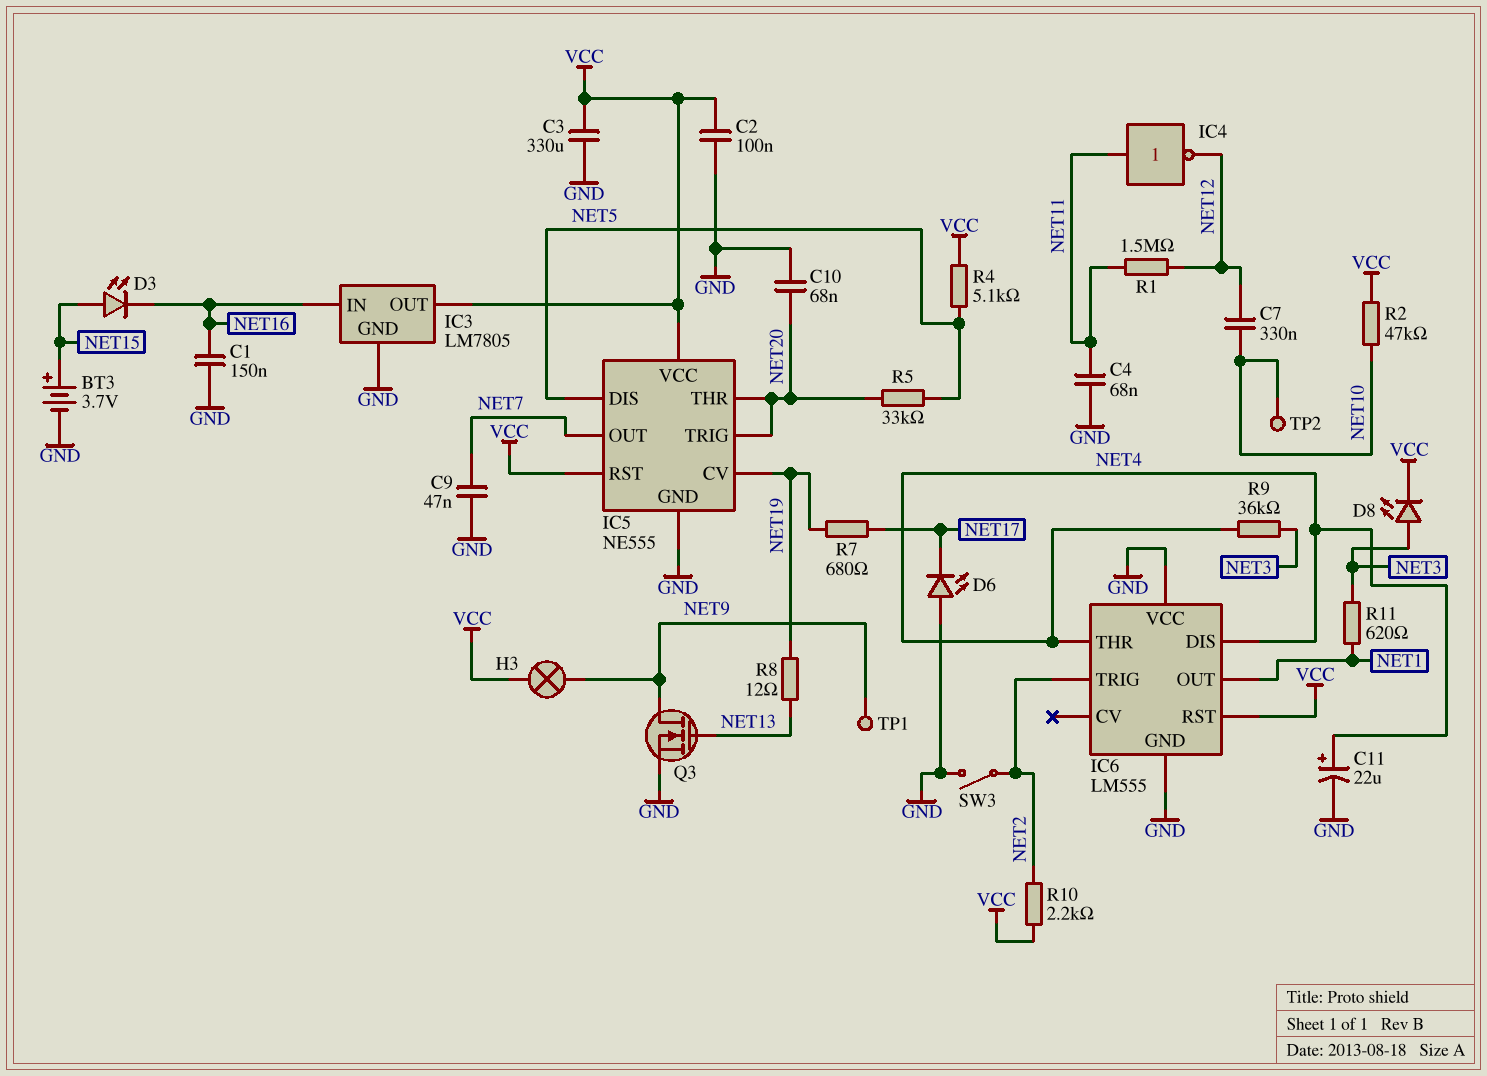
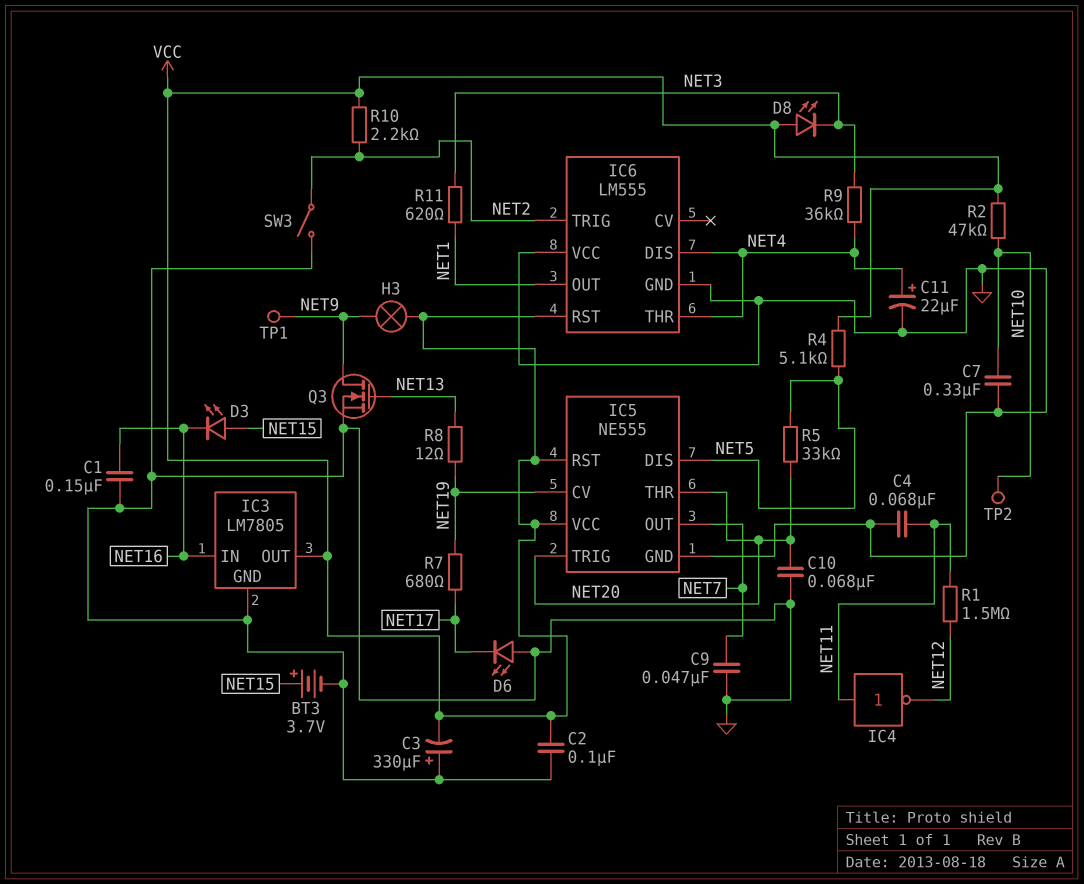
C3: 330uF (GND, VCC) -> 330uF (plus GND, minus VCC)
C7: 330nF (NET10, NET12) -> 330nF (GND, NET10)
D8: LED (A NET3, K VCC) -> LED (A VCC, K NET3)

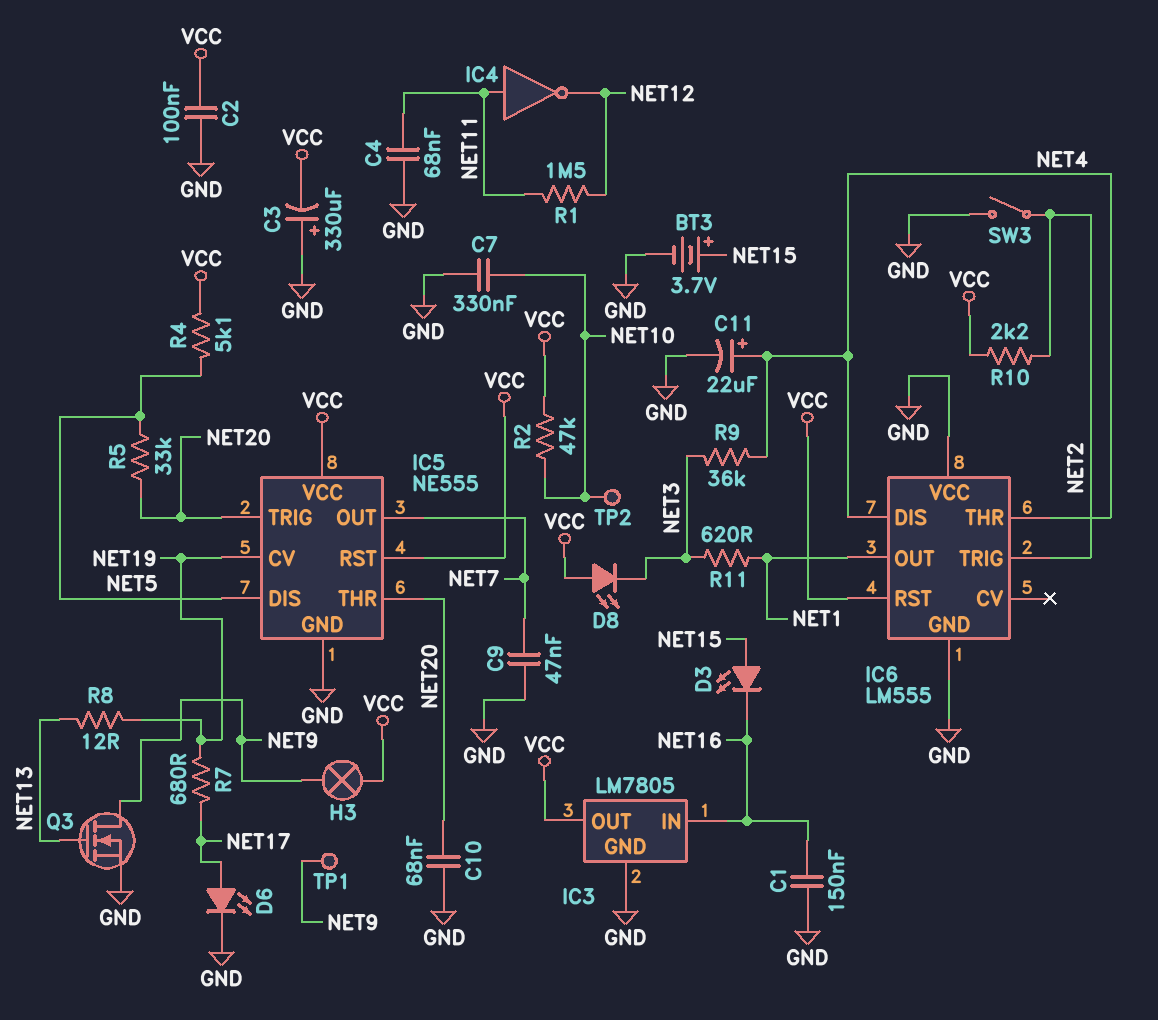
D6: LED (A GND, K NET17) -> LED (A NET17, K GND)

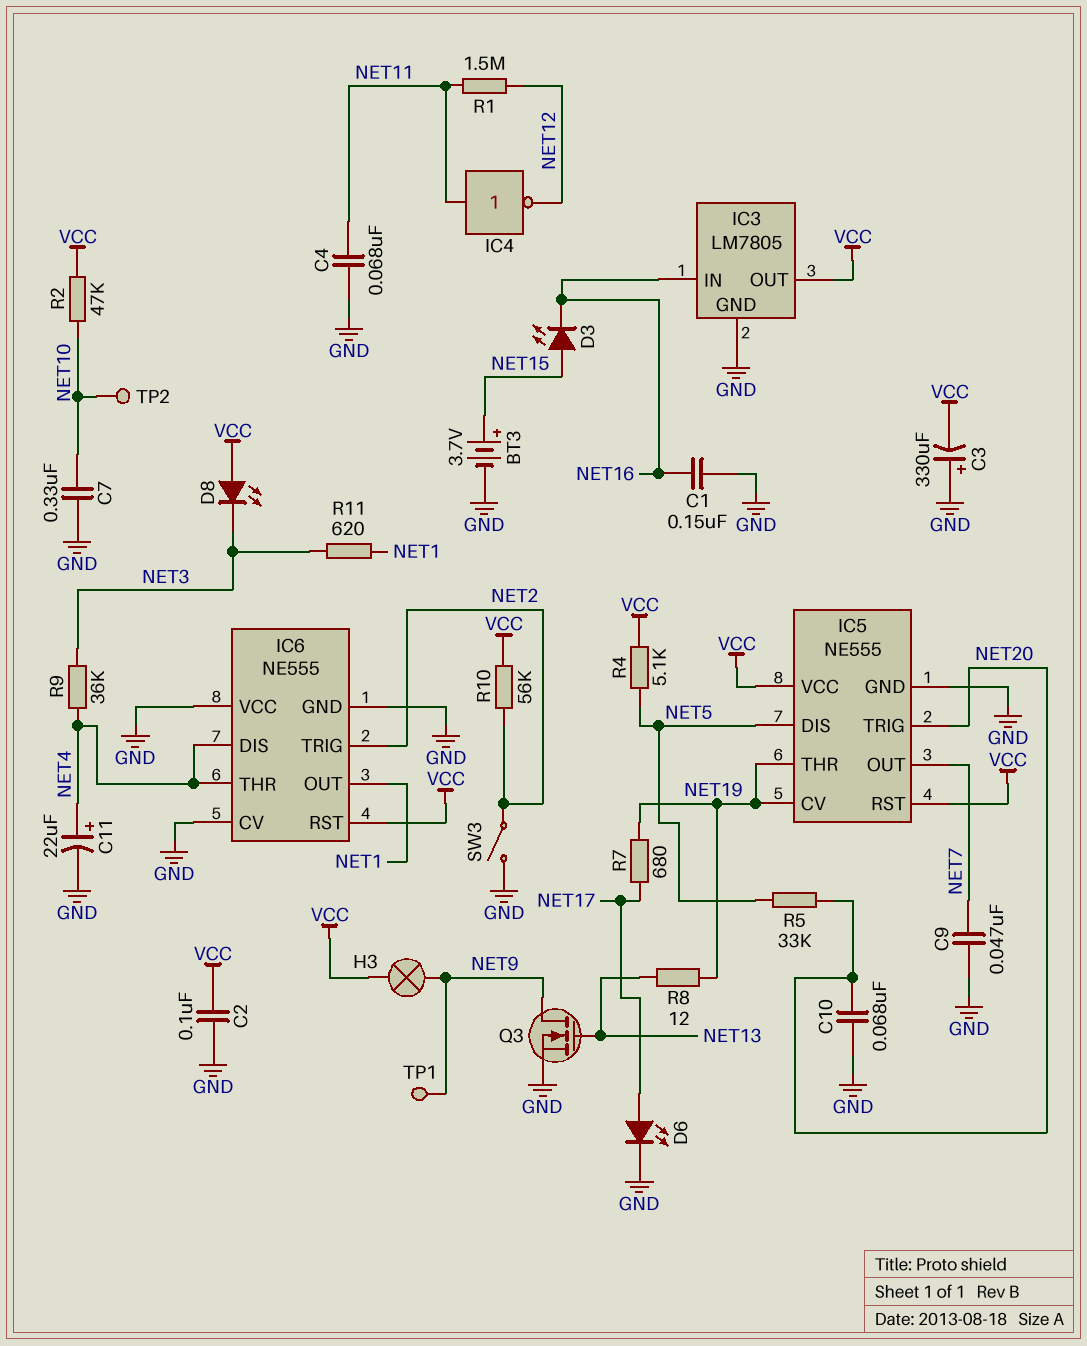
IC5 pin THR: NET20 -> NET19
IC6: LM555 -> NE555
IC6 pin CV: none -> GND
R10: 2.2k (NET2, VCC) -> 56k (NET2, VCC)

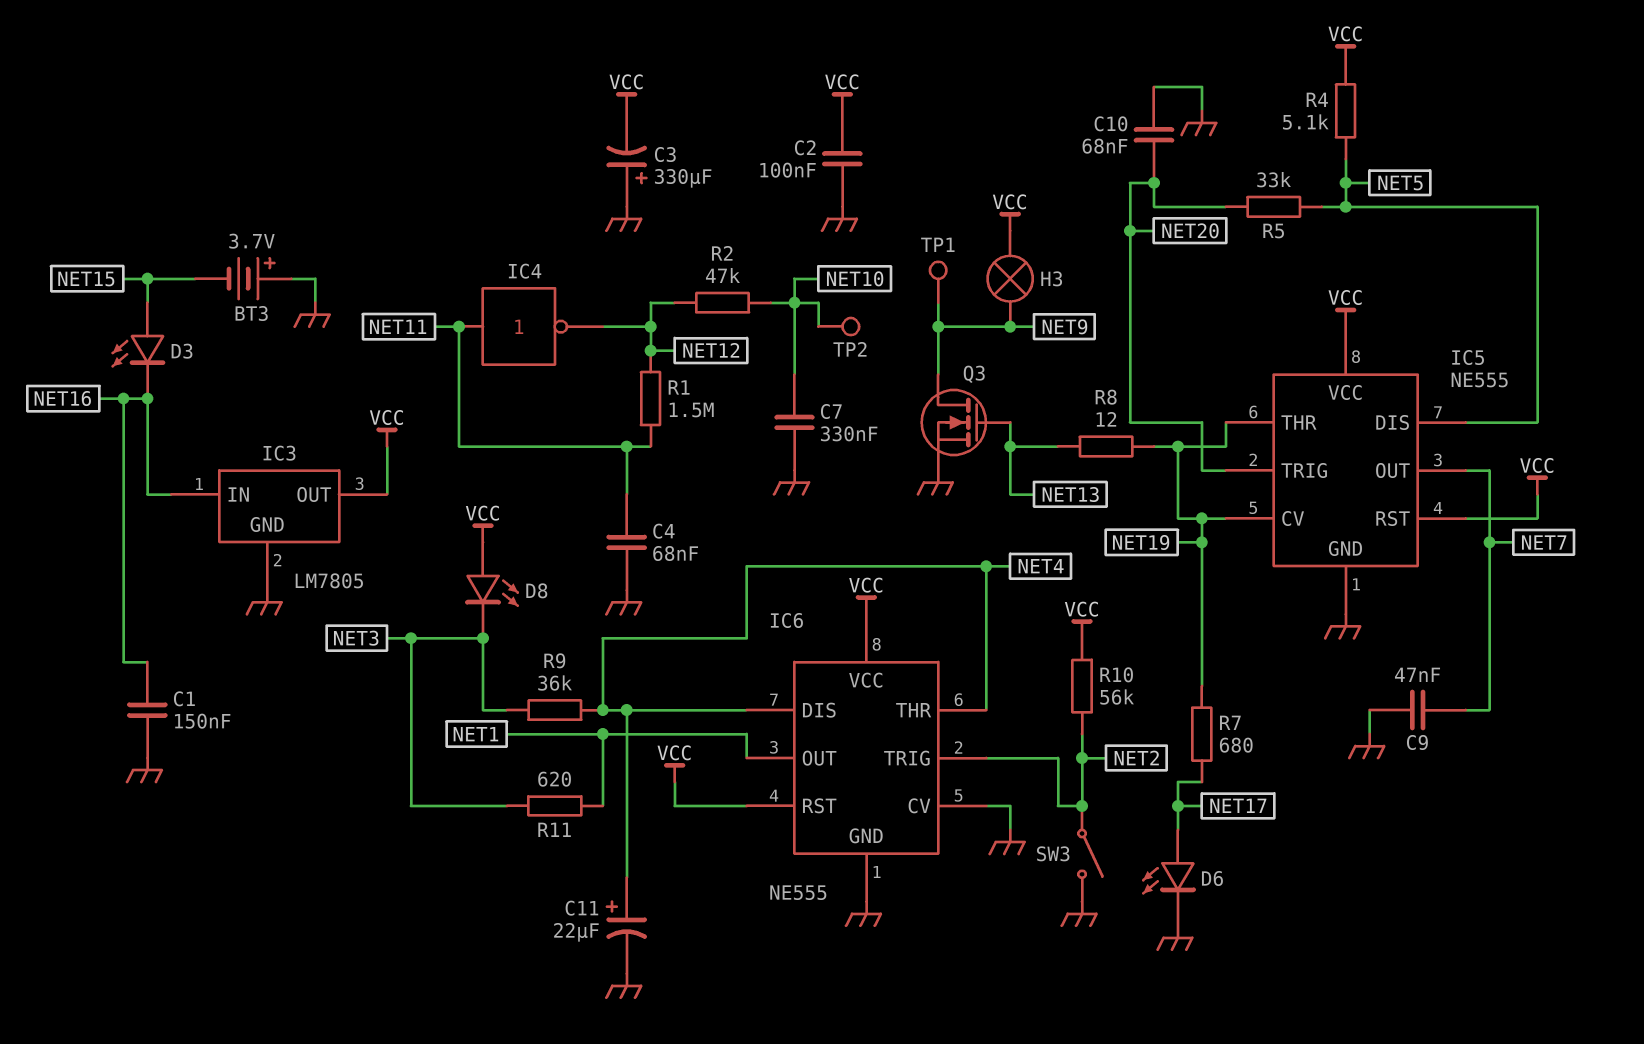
BT3: 3.7V (plus NET15, minus GND) -> 3.7V (plus GND, minus NET15)
IC6 pin VCC: GND -> VCC
R2: 47k (NET10, VCC) -> 47k (NET10, NET12)

